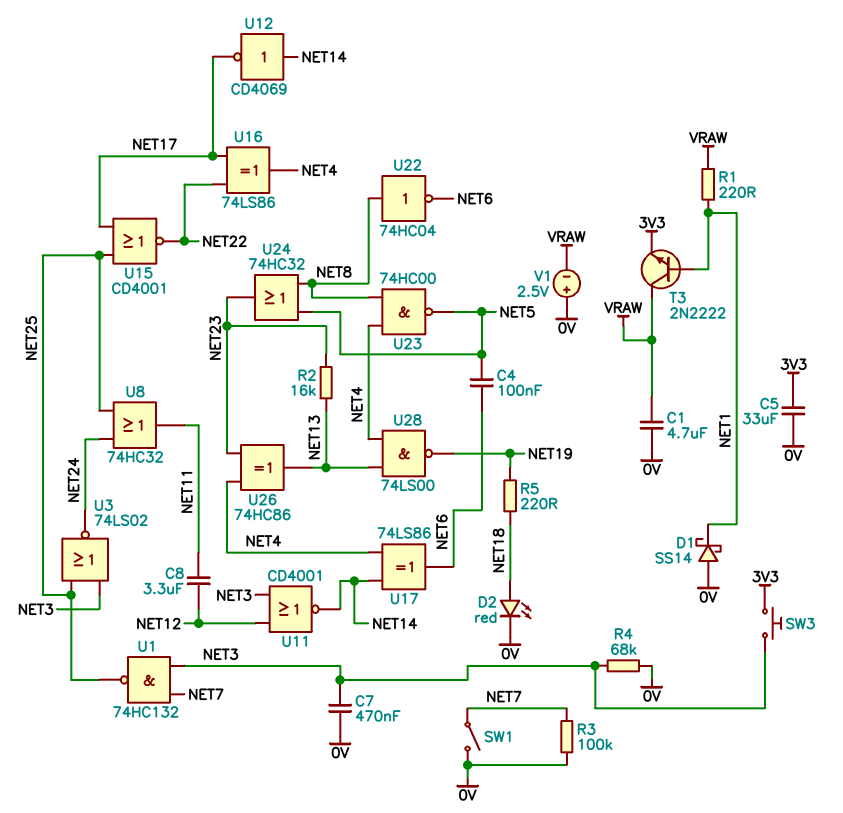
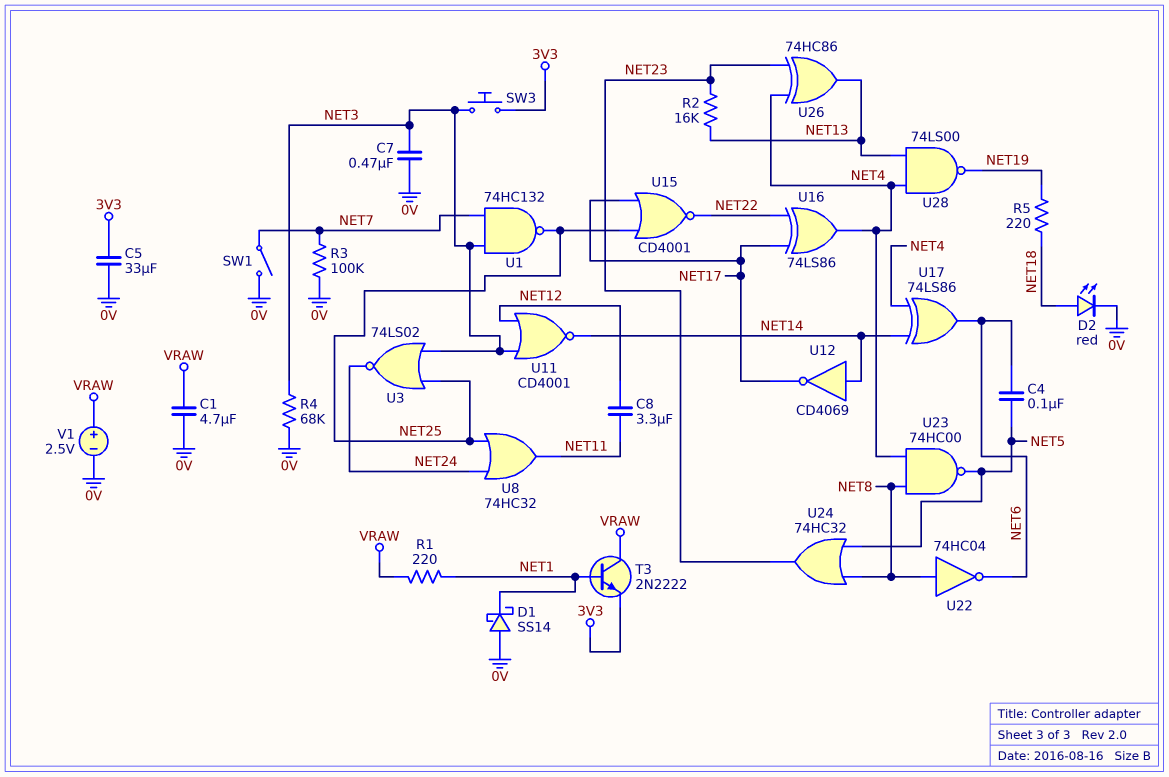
V1: 2.5V (plus 0V, minus VRAW) -> 2.5V (plus VRAW, minus 0V)

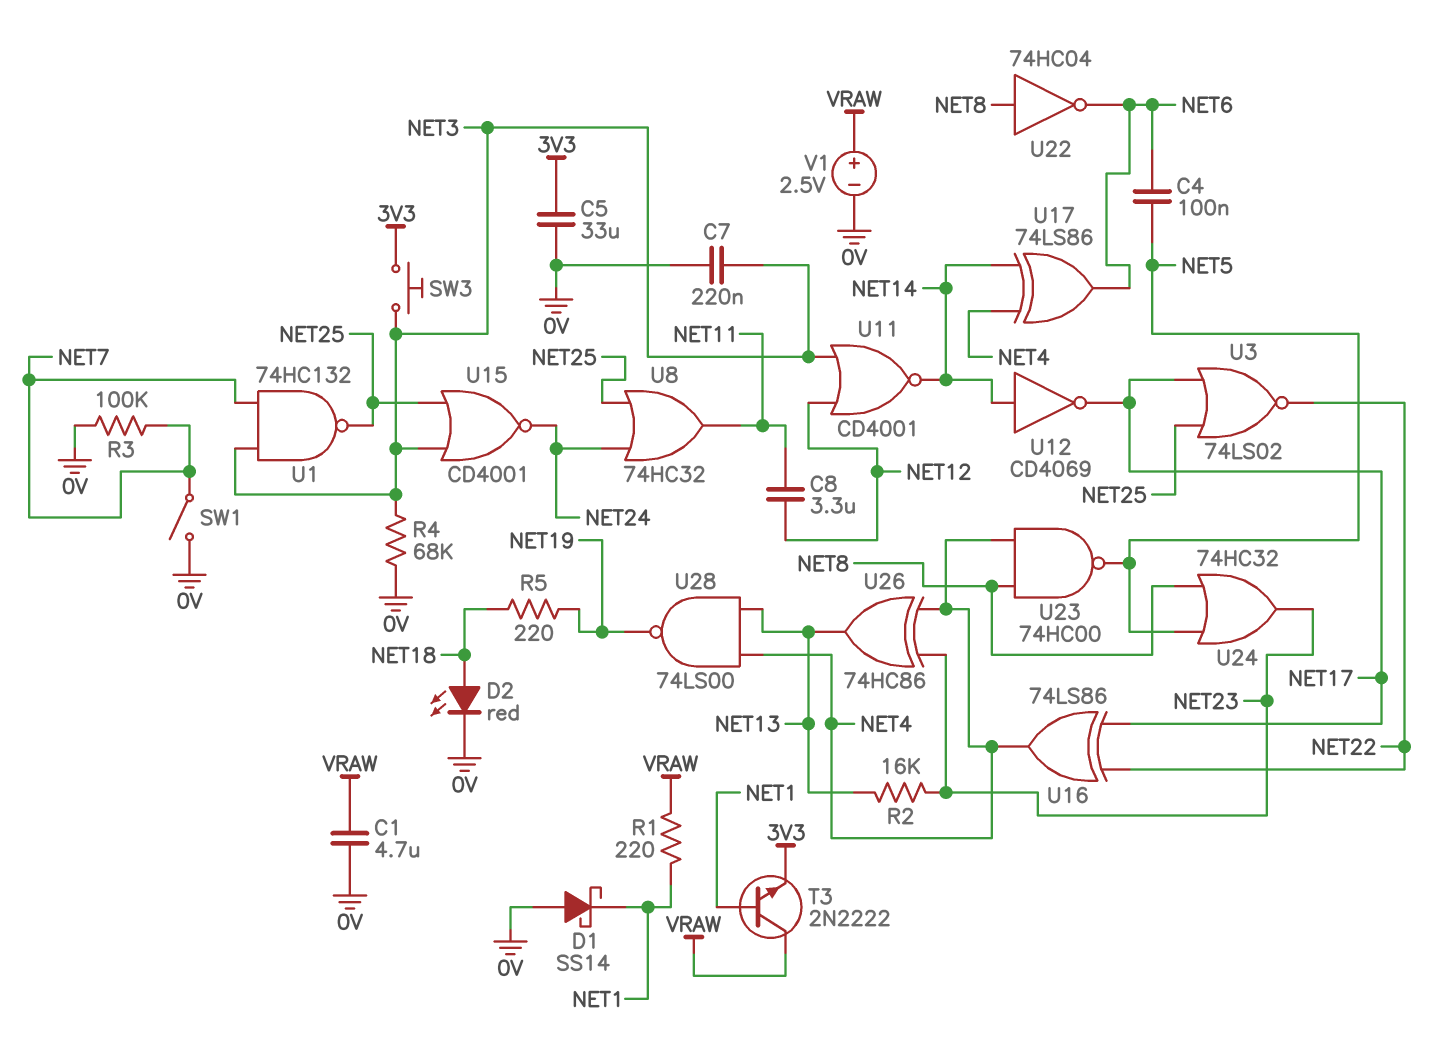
C7: 470nF (0V, NET3) -> 220nF (0V, NET3)
U3: NOR 74LS02 (in NET3, in NET25, out NET24) -> NOR 74LS02 (in NET17, in NET25, out NET22)
U15: NOR CD4001 (in NET17, in NET25, out NET22) -> NOR CD4001 (in NET3, in NET25, out NET24)

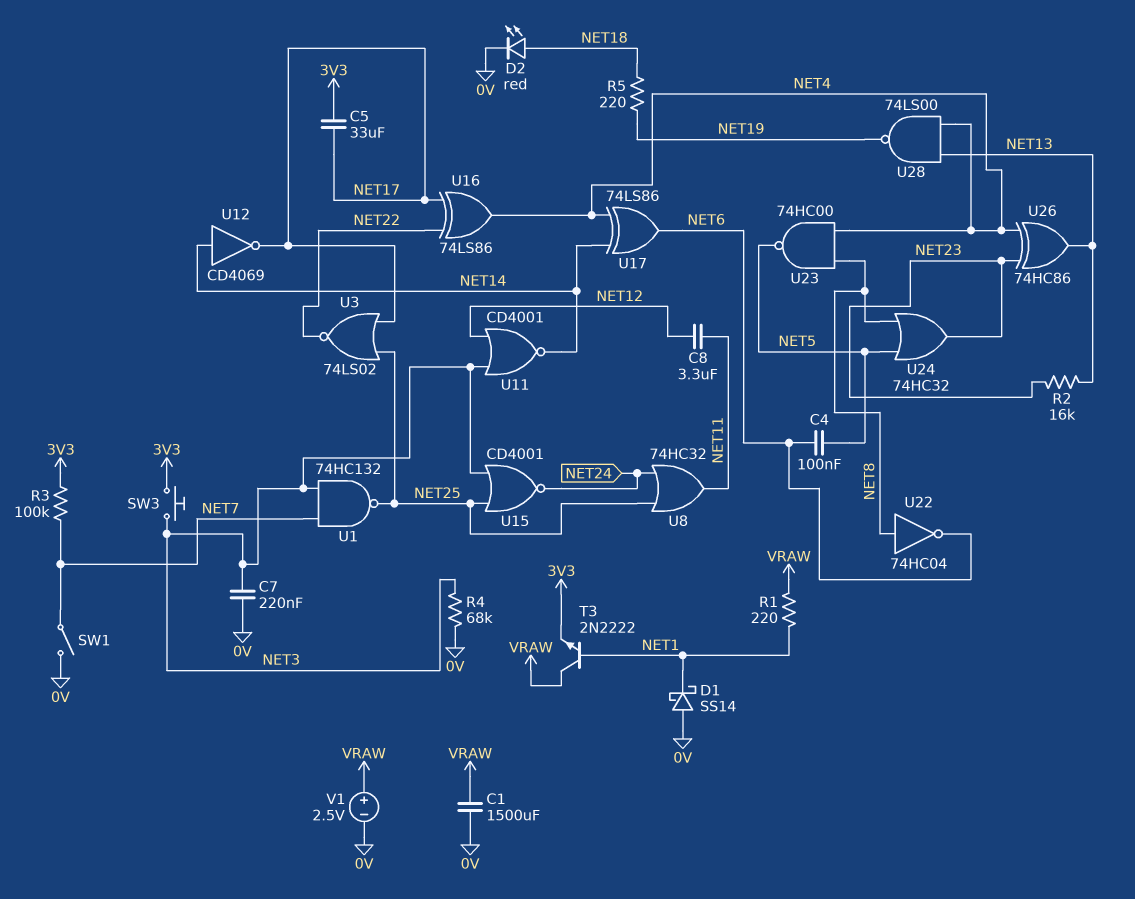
C1: 4.7uF (0V, VRAW) -> 1500uF (0V, VRAW)
C5: 33uF (0V, 3V3) -> 33uF (3V3, NET17)
R3: 100k (0V, NET7) -> 100k (3V3, NET7)

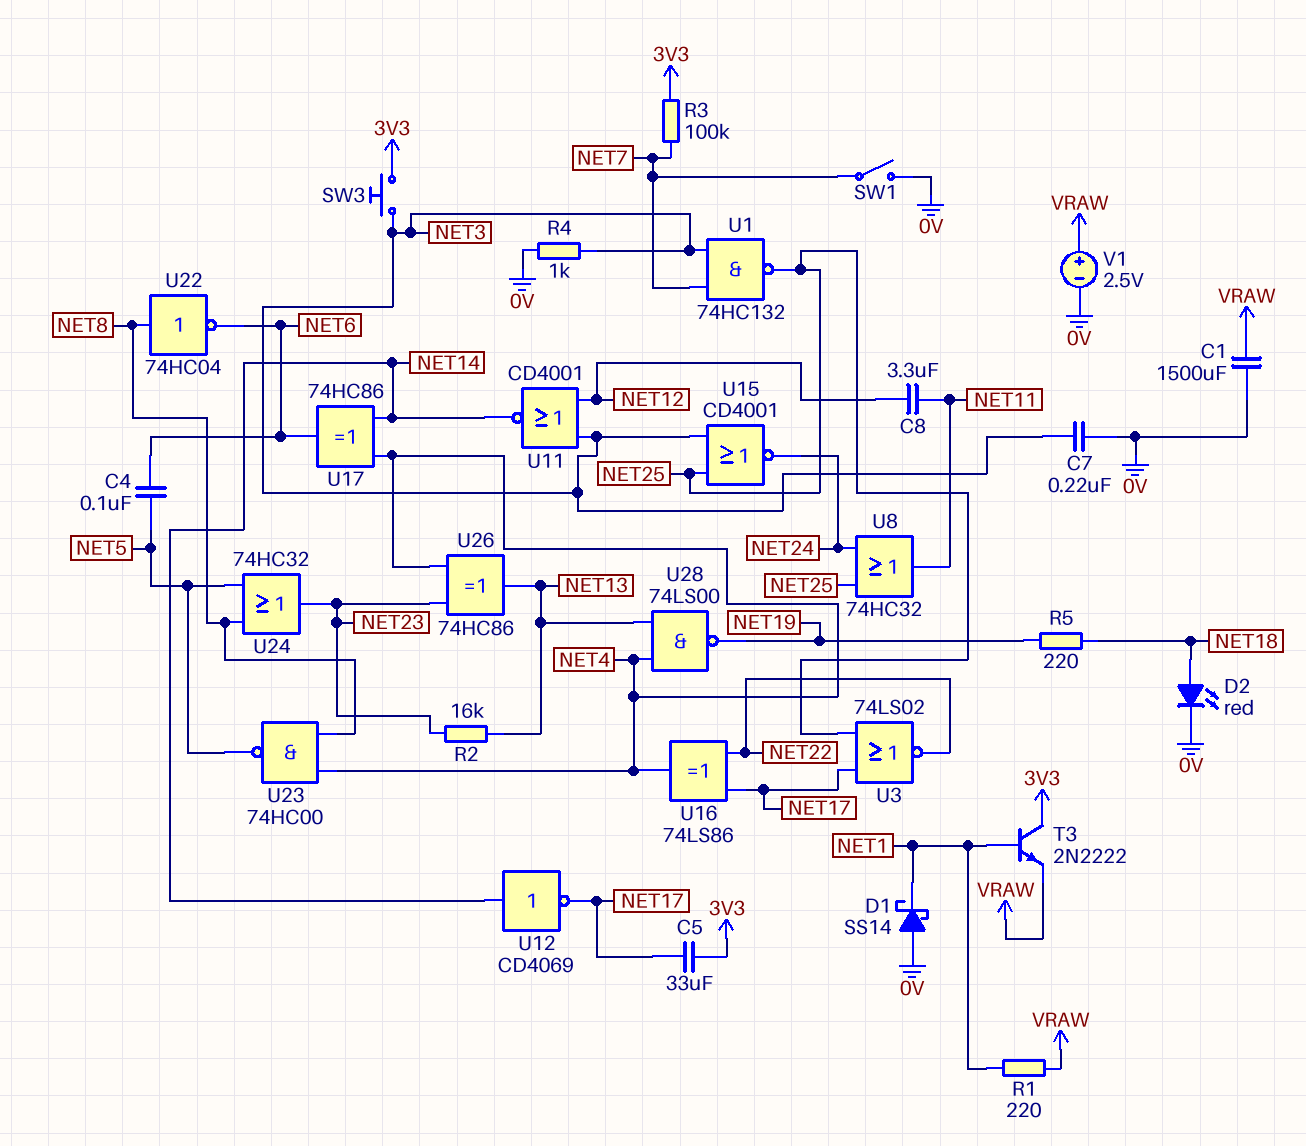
R4: 68k (0V, NET3) -> 1k (0V, NET3)
T3: NPN 2N2222 (B NET1, C VRAW, E 3V3) -> NPN 2N2222 (B NET1, C 3V3, E VRAW)
U17: XOR 74LS86 (in NET4, in NET14, out NET6) -> XOR 74HC86 (in NET4, in NET14, out NET6)

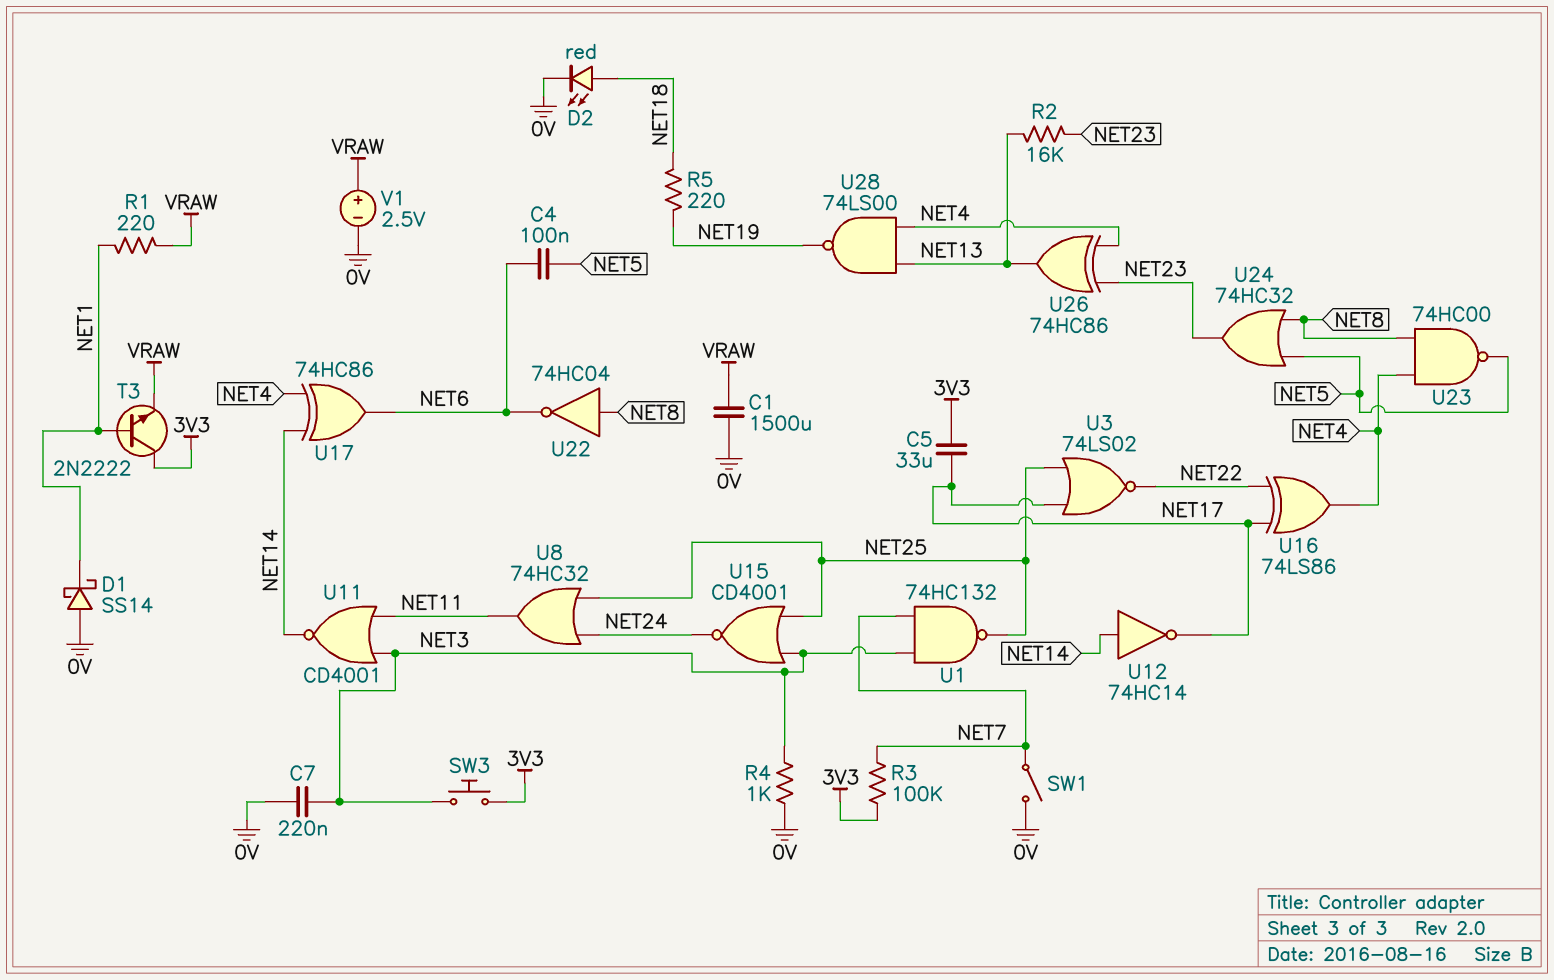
C8: 3.3uF (NET11, NET12) -> none
U11: NOR CD4001 (in NET3, in NET12, out NET14) -> NOR CD4001 (in NET3, in NET11, out NET14)
U12: NOT CD4069 (in NET14, out NET17) -> NOT 74HC14 (in NET14, out NET17)

